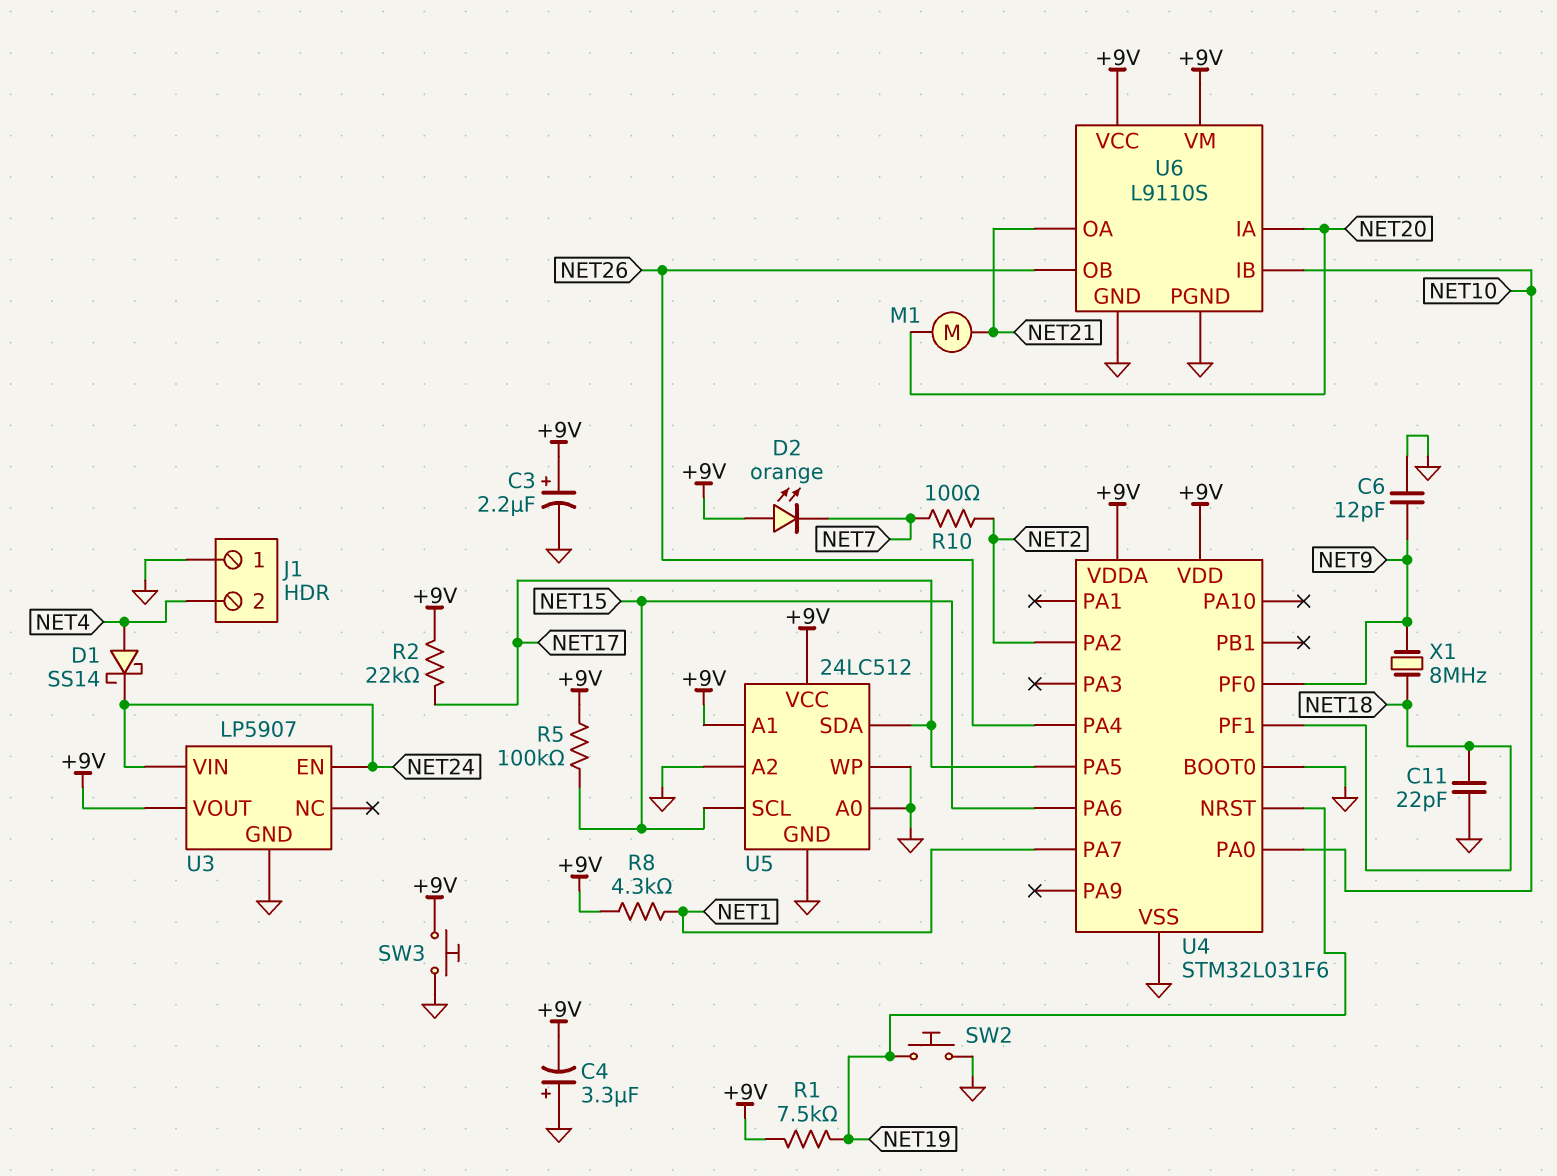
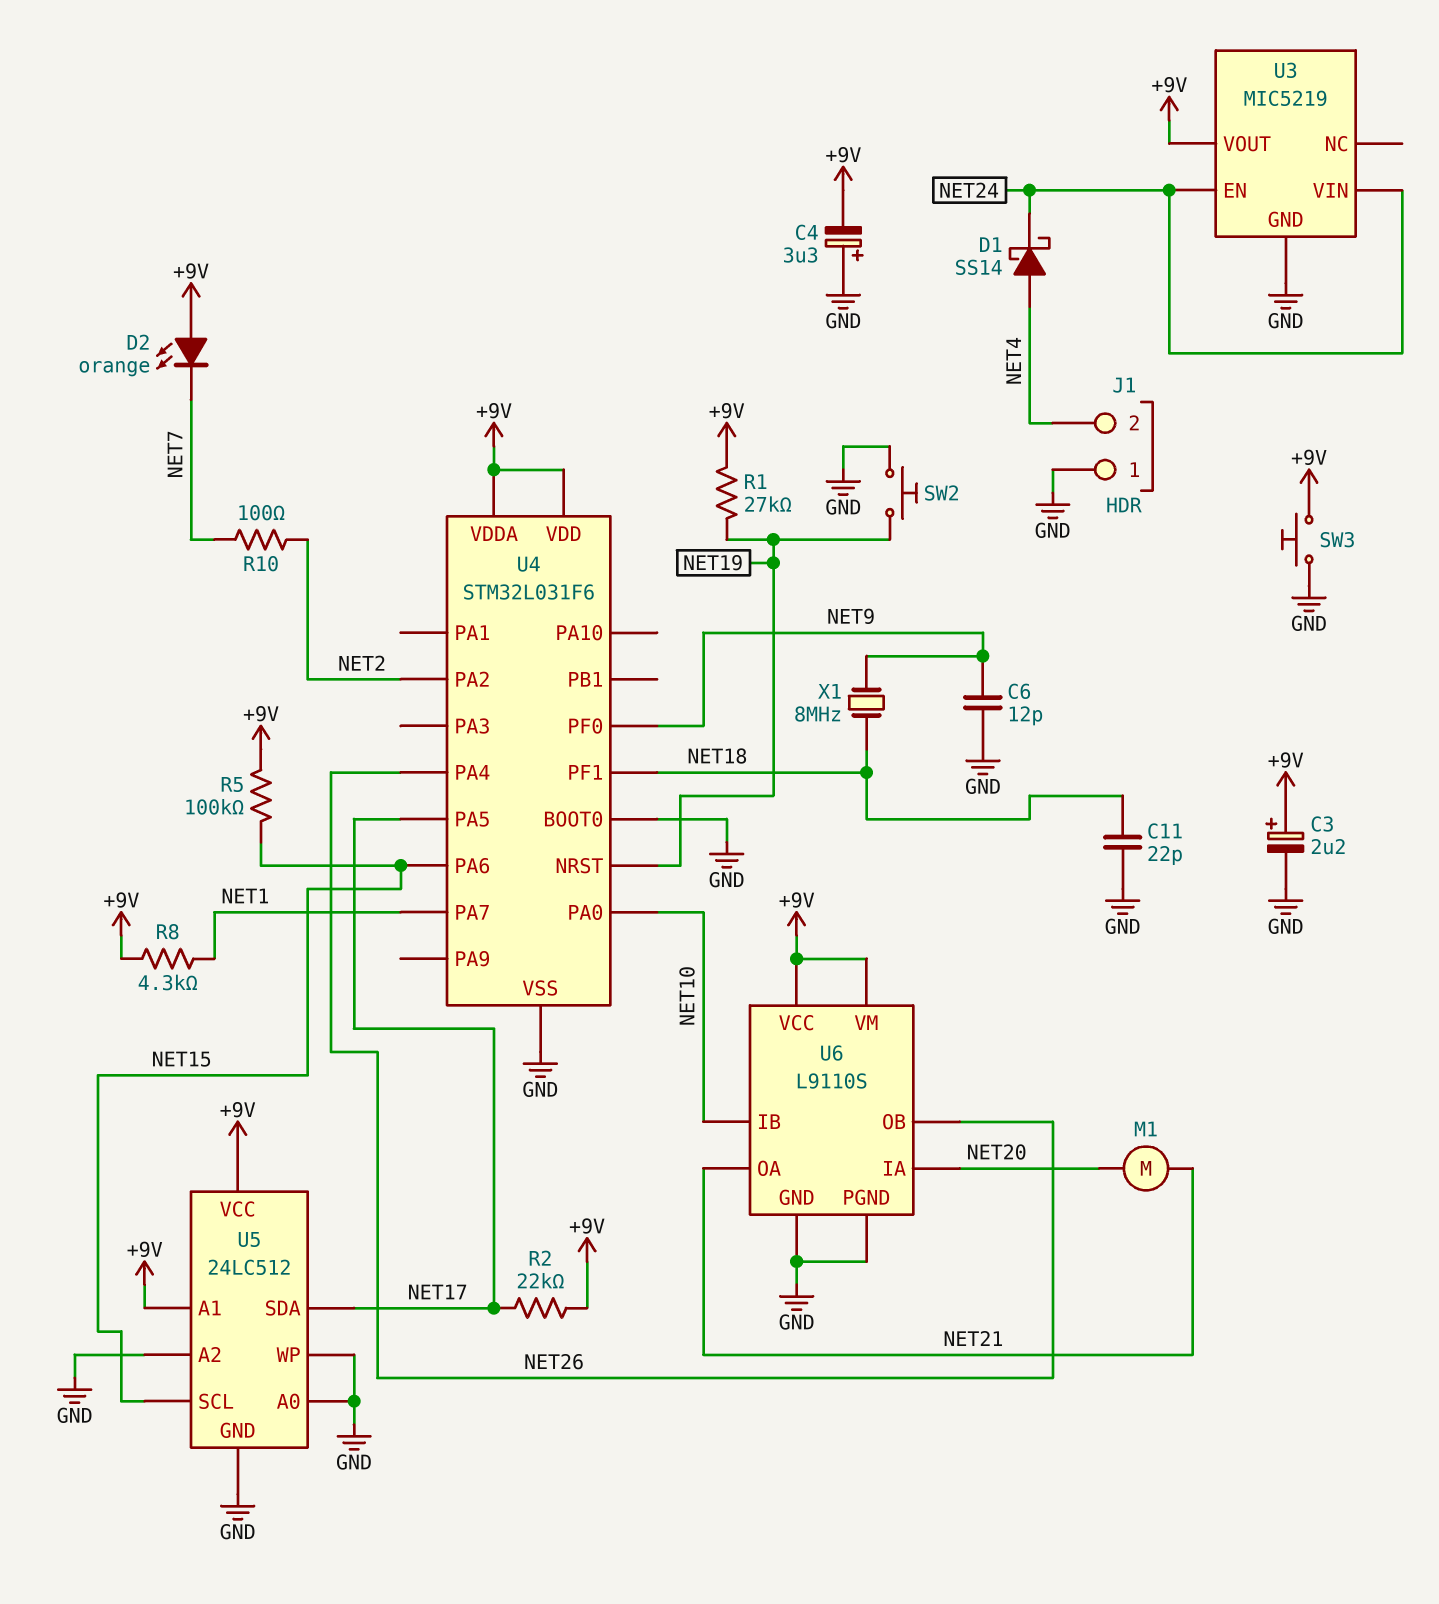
R1: 7.5k (+9V, NET19) -> 27k (+9V, NET19)
U3: LP5907 -> MIC5219

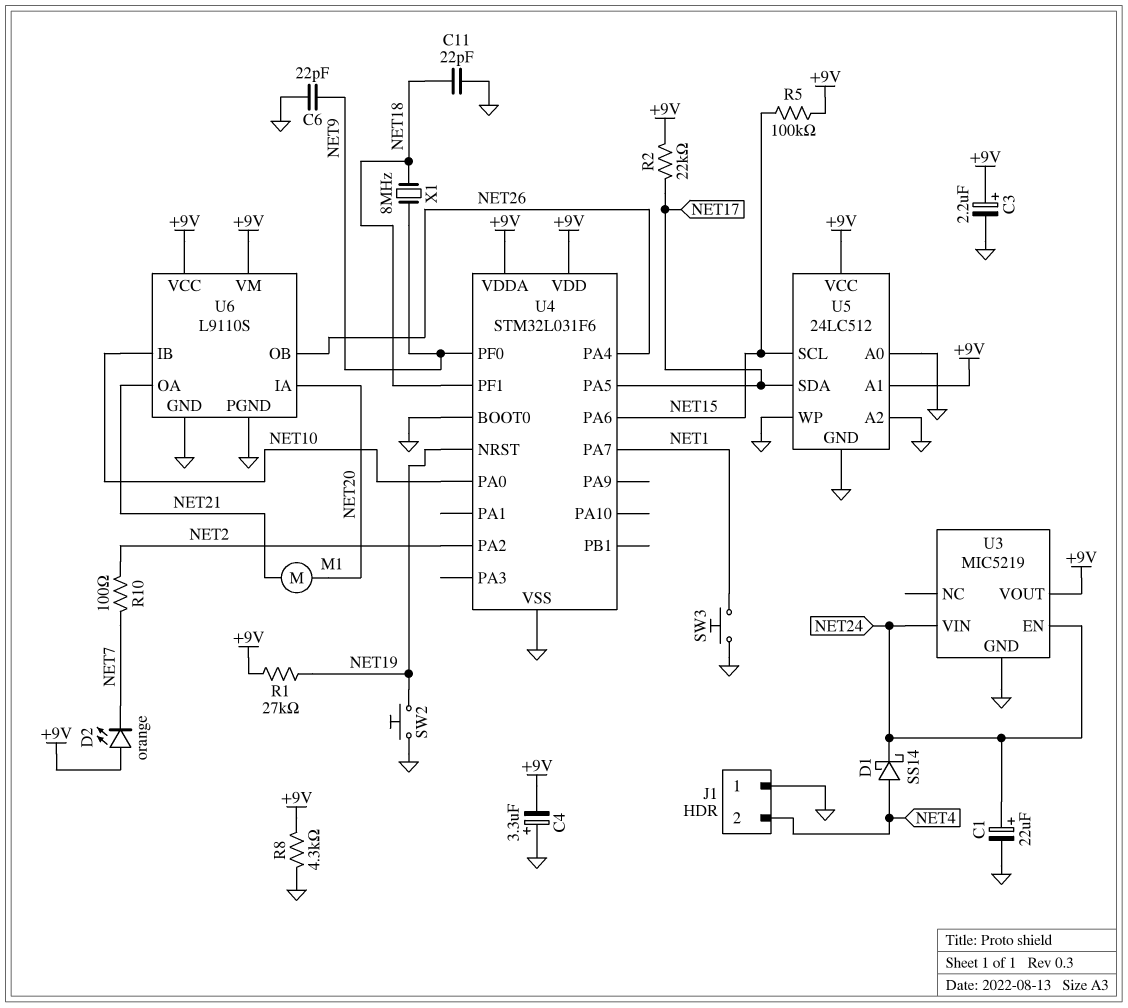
C1: none -> 22uF (plus NET24, minus GND)
C6: 12pF (GND, NET9) -> 22pF (GND, NET9)
R8: 4.3k (+9V, NET1) -> 4.3k (+9V, GND)
SW3: button (+9V, GND) -> button (GND, NET1)

